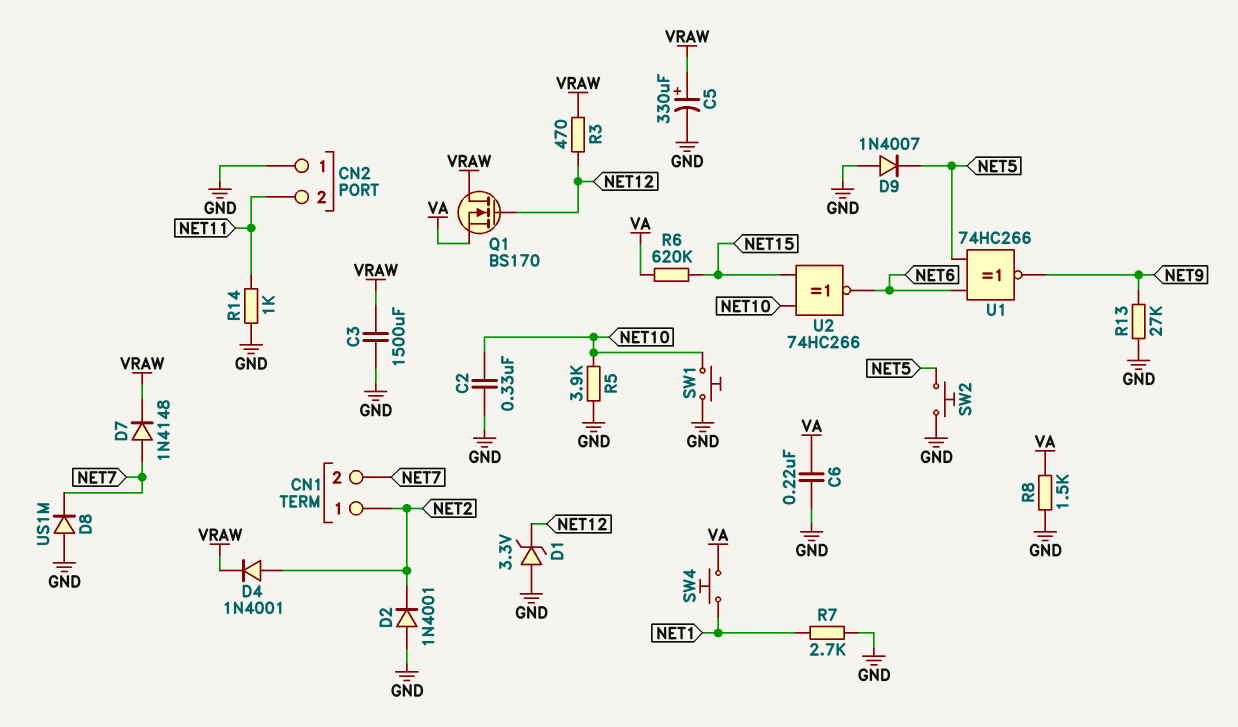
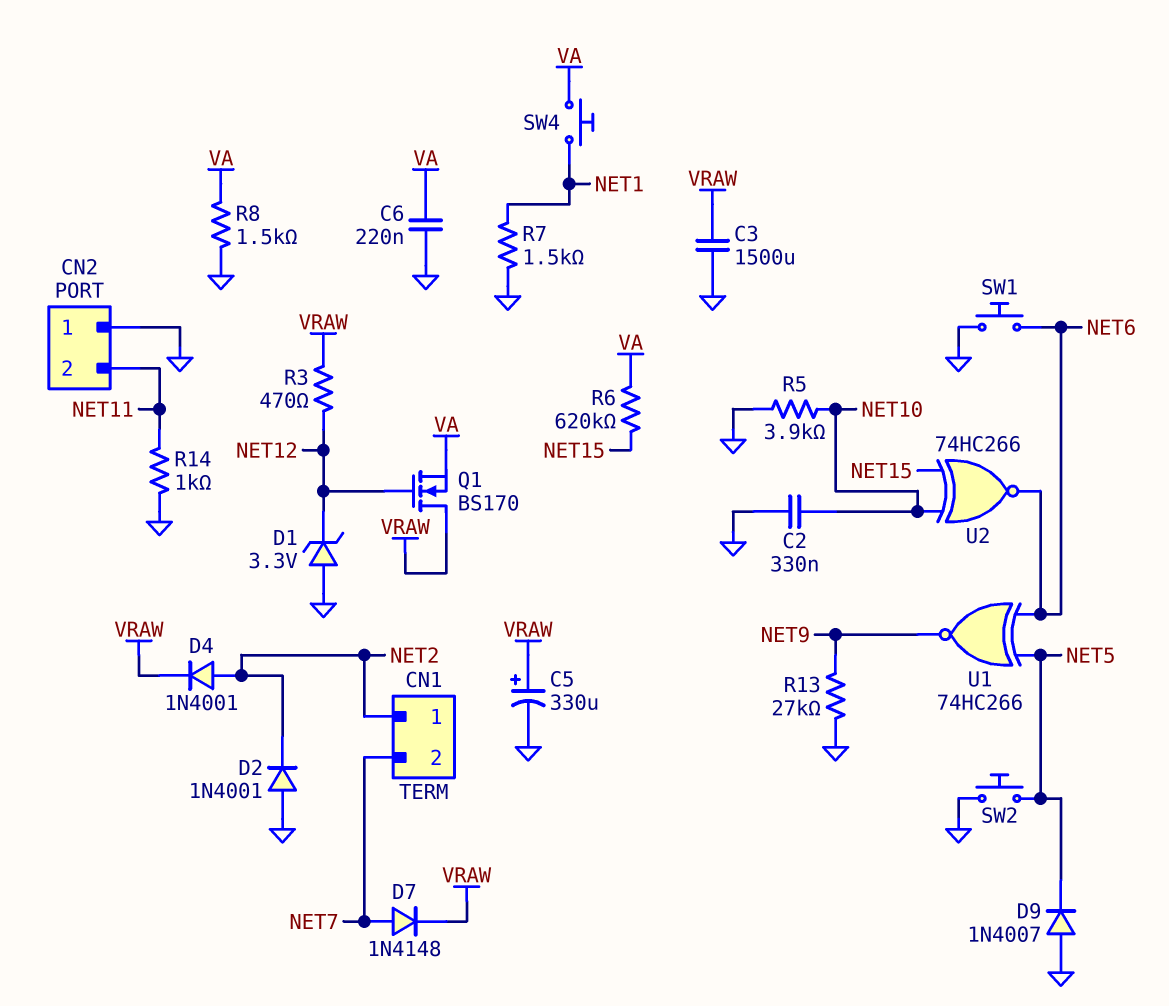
D8: diode US1M (A GND, K NET7) -> none
R7: 2.7k (GND, NET1) -> 1.5k (GND, NET1)
SW1: button (GND, NET10) -> button (GND, NET6)

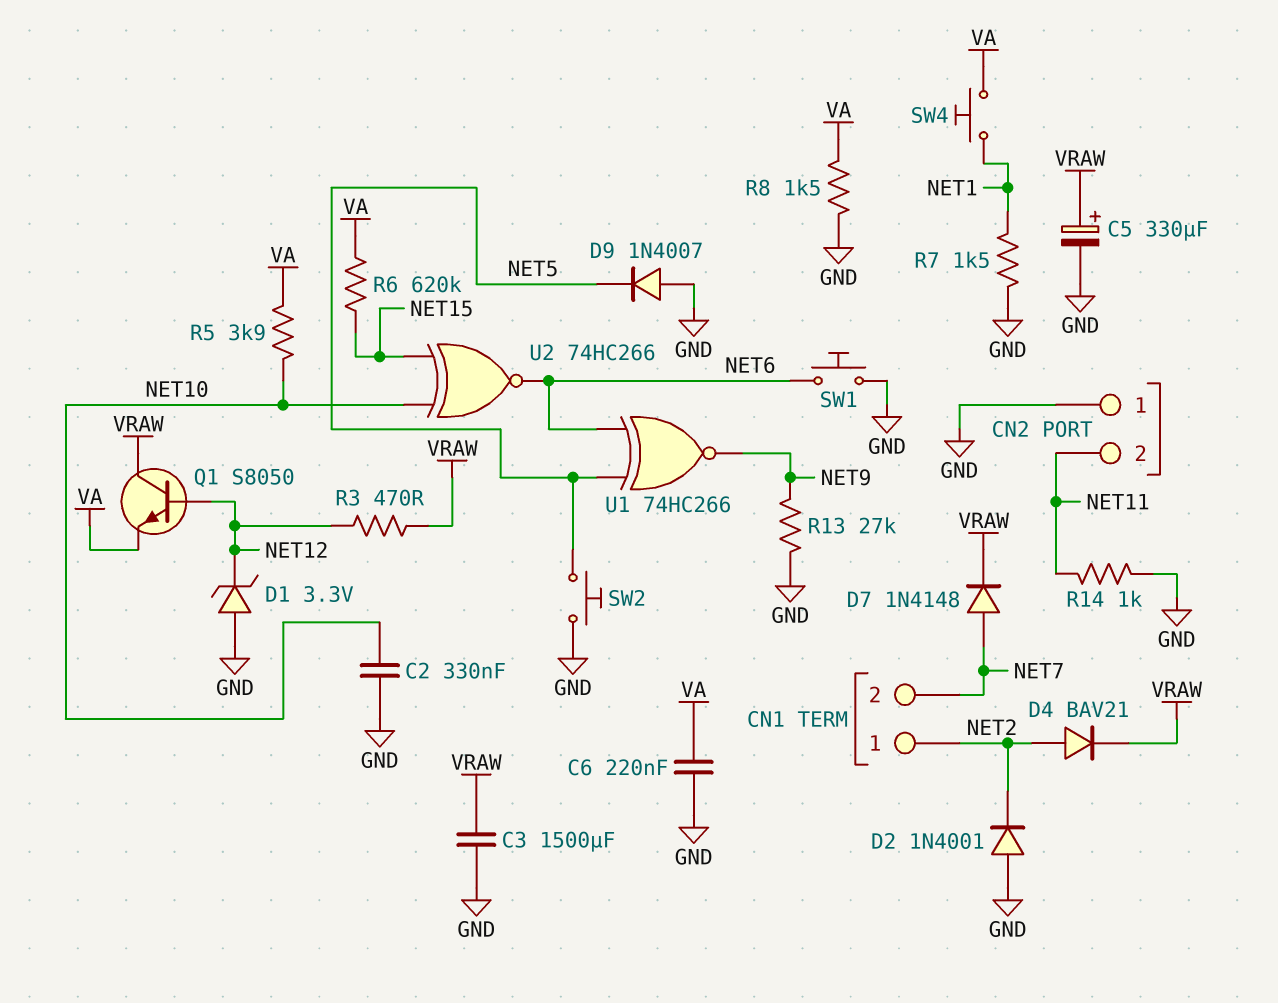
D4: diode 1N4001 (A NET2, K VRAW) -> diode BAV21 (A NET2, K VRAW)
Q1: NMOS BS170 (G NET12, D VRAW, S VA) -> NPN S8050 (B NET12, C VRAW, E VA)
R5: 3.9k (GND, NET10) -> 3.9k (NET10, VA)

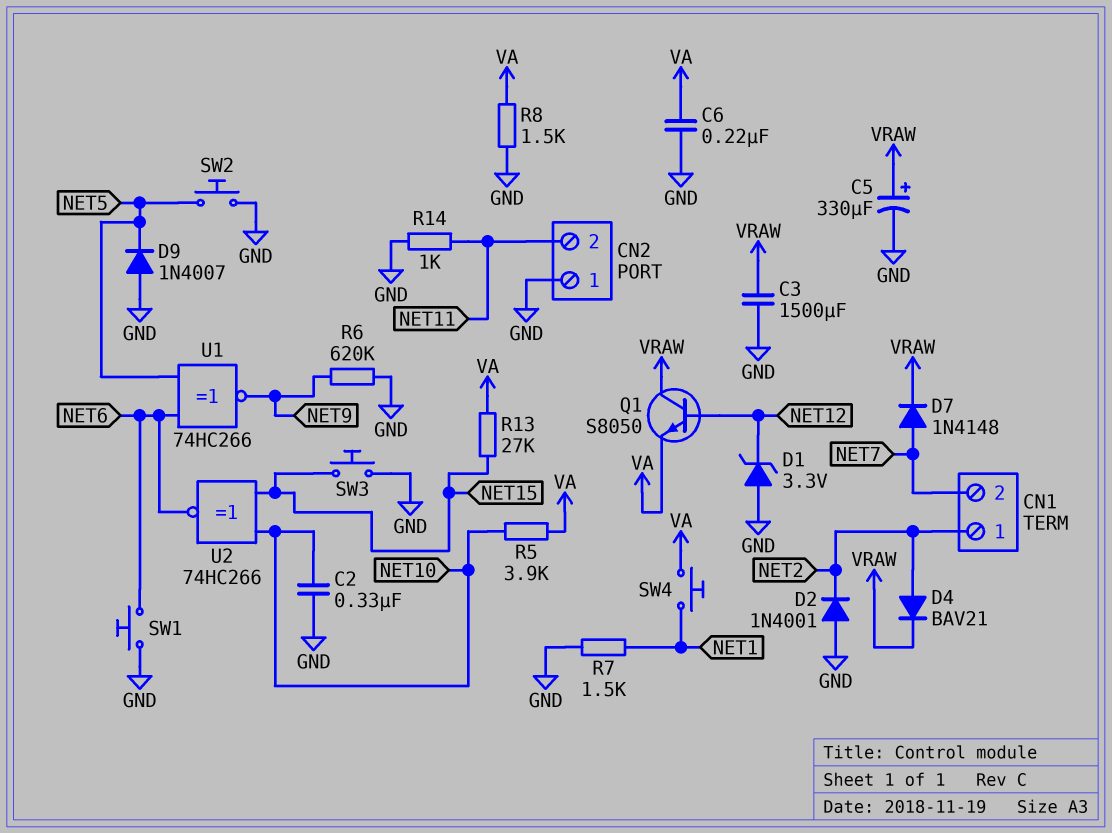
R3: 470 (NET12, VRAW) -> none
R6: 620k (NET15, VA) -> 620k (GND, NET9)
R13: 27k (GND, NET9) -> 27k (NET15, VA)
SW3: none -> button (GND, NET15)

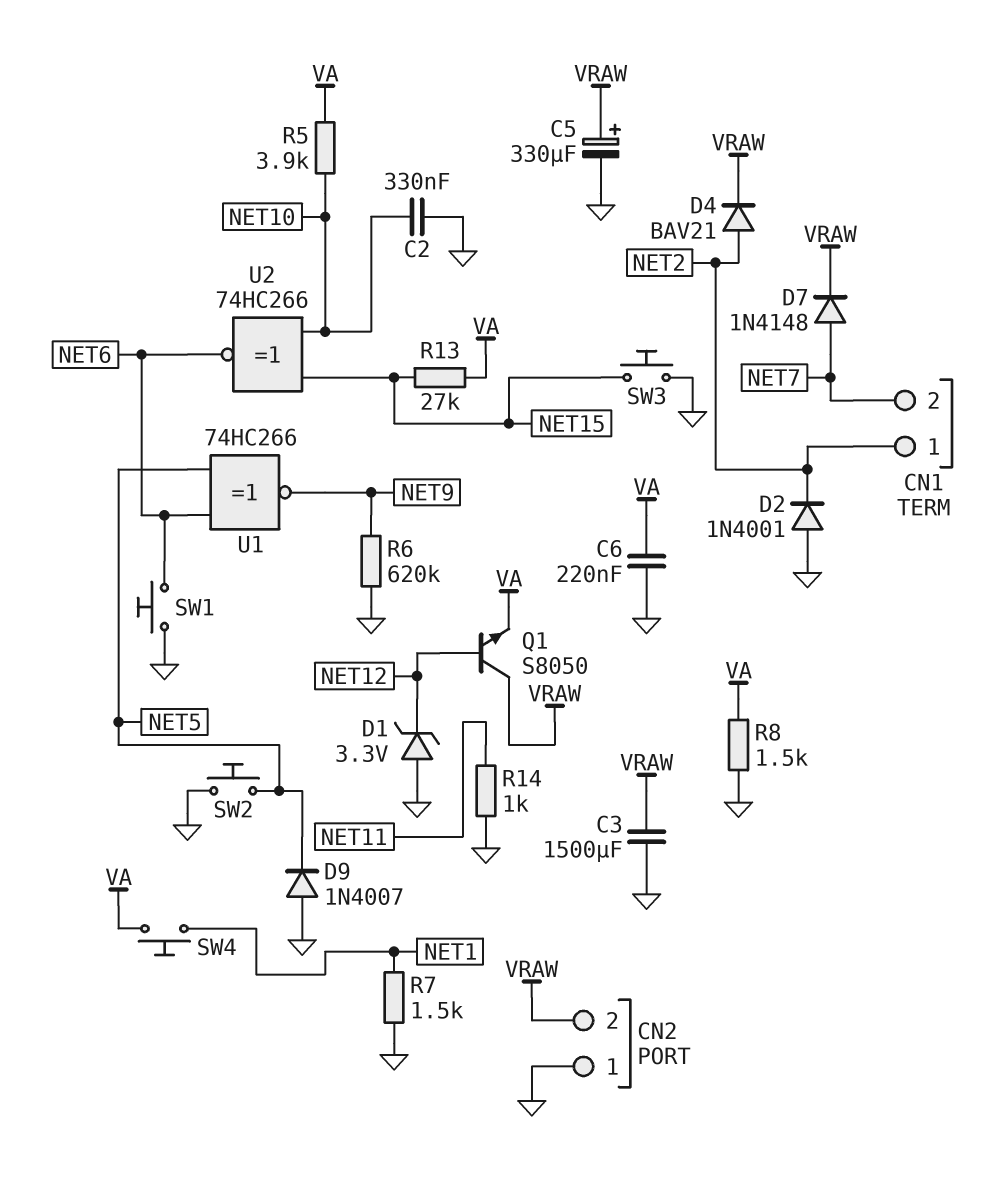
CN2 pin 2: NET11 -> VRAW

